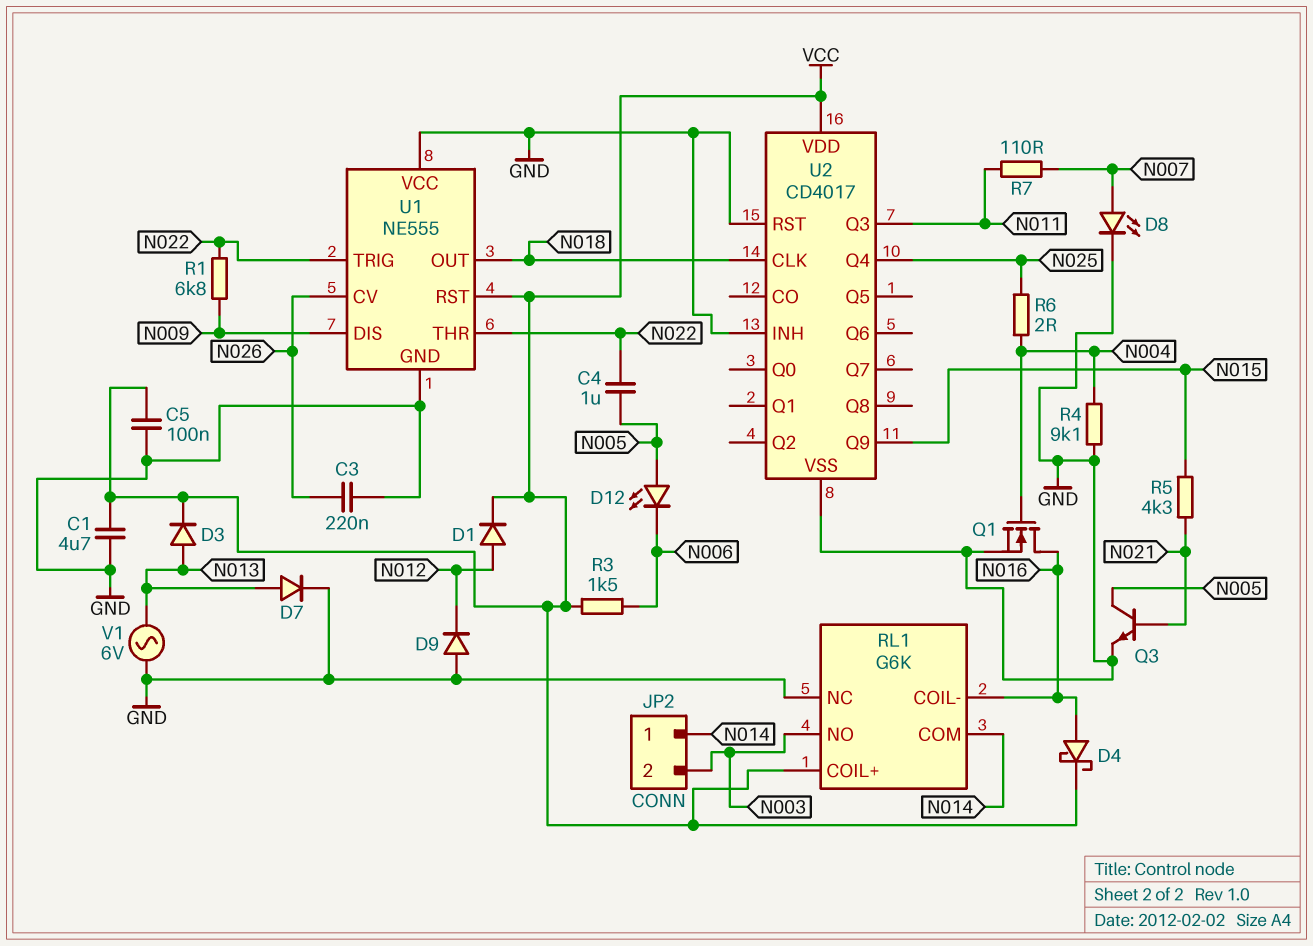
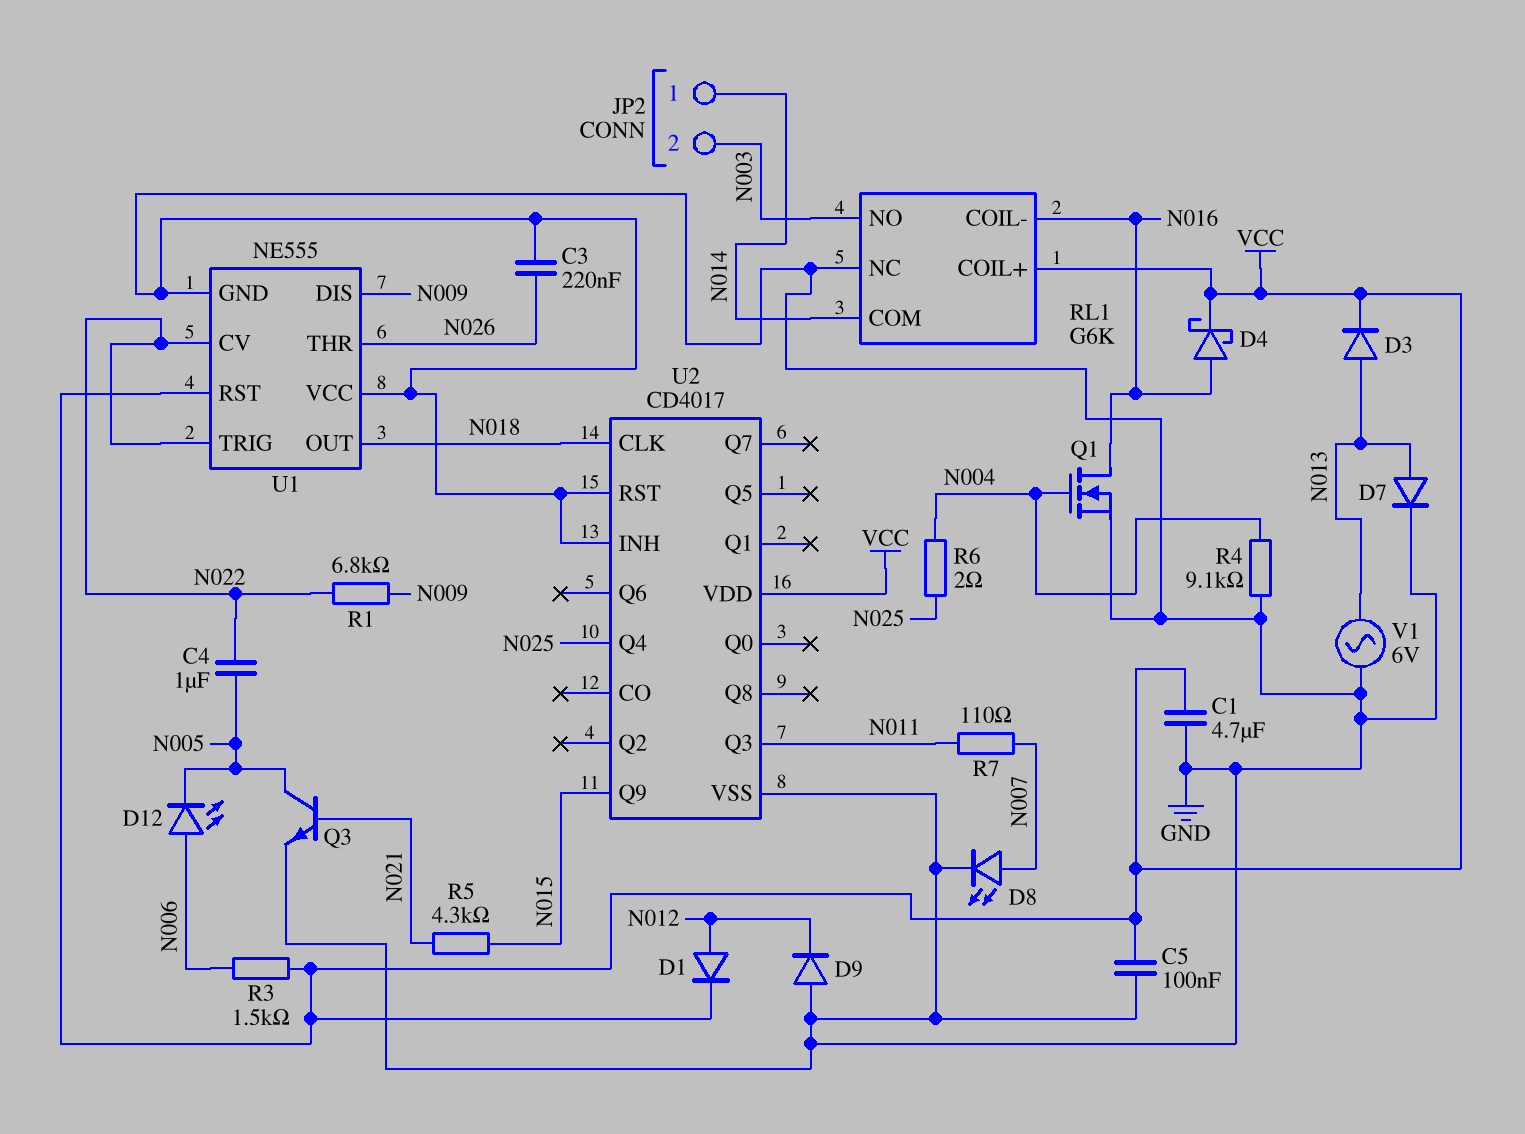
D12: LED (A N005, K N006) -> LED (A N006, K N005)
U1 pin CV: N026 -> N022
U1 pin THR: N022 -> N026

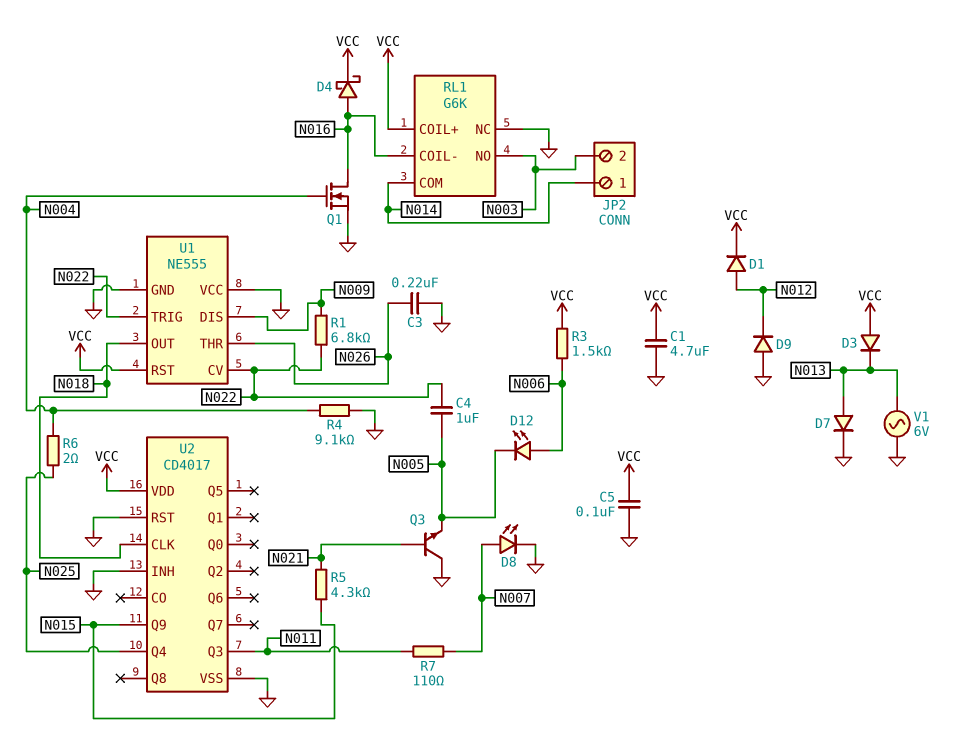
D3: diode (A N013, K VCC) -> diode (A VCC, K N013)
Q3: NPN (B N021, C N005, E GND) -> NPN (B N021, C GND, E N005)

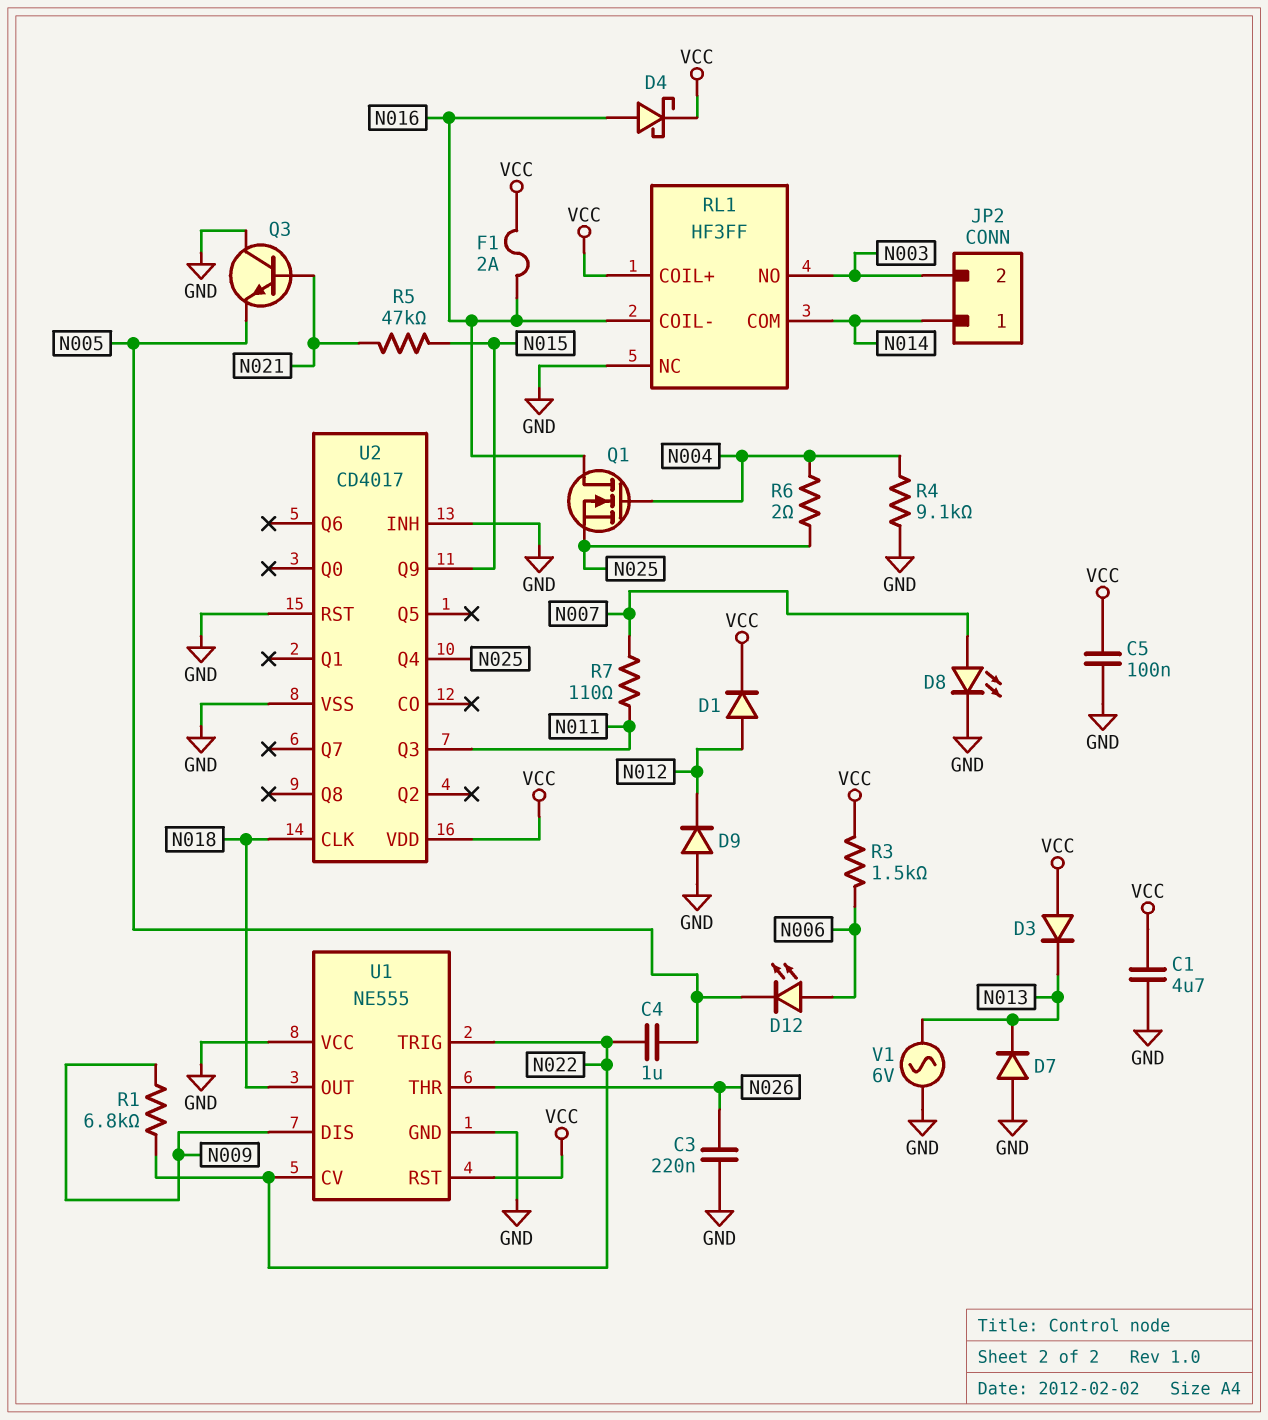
D7: diode (A N013, K GND) -> diode (A GND, K N013)
F1: none -> 2A (N016, VCC)
Q1: NMOS (G N004, D N016, S GND) -> NMOS (G N004, D N016, S N025)
R5: 4.3k (N015, N021) -> 47k (N015, N021)
RL1: G6K -> HF3FF

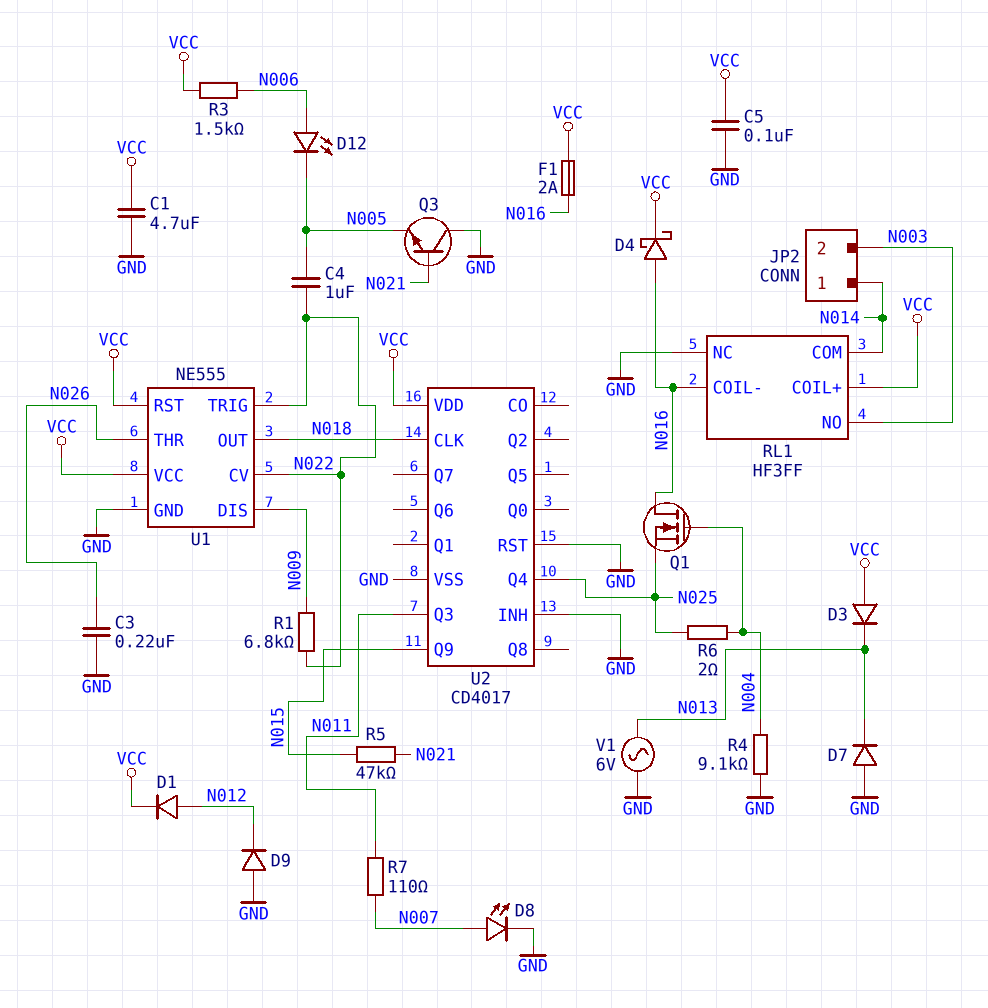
U1 pin VCC: GND -> VCC

